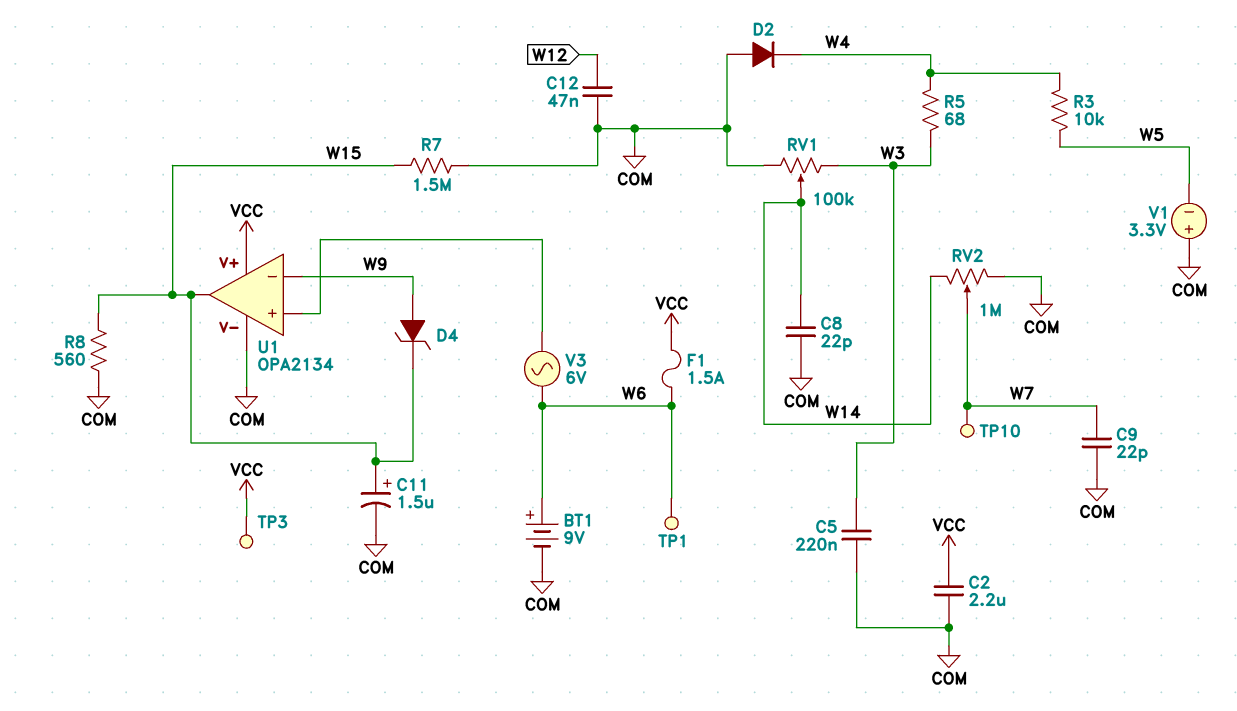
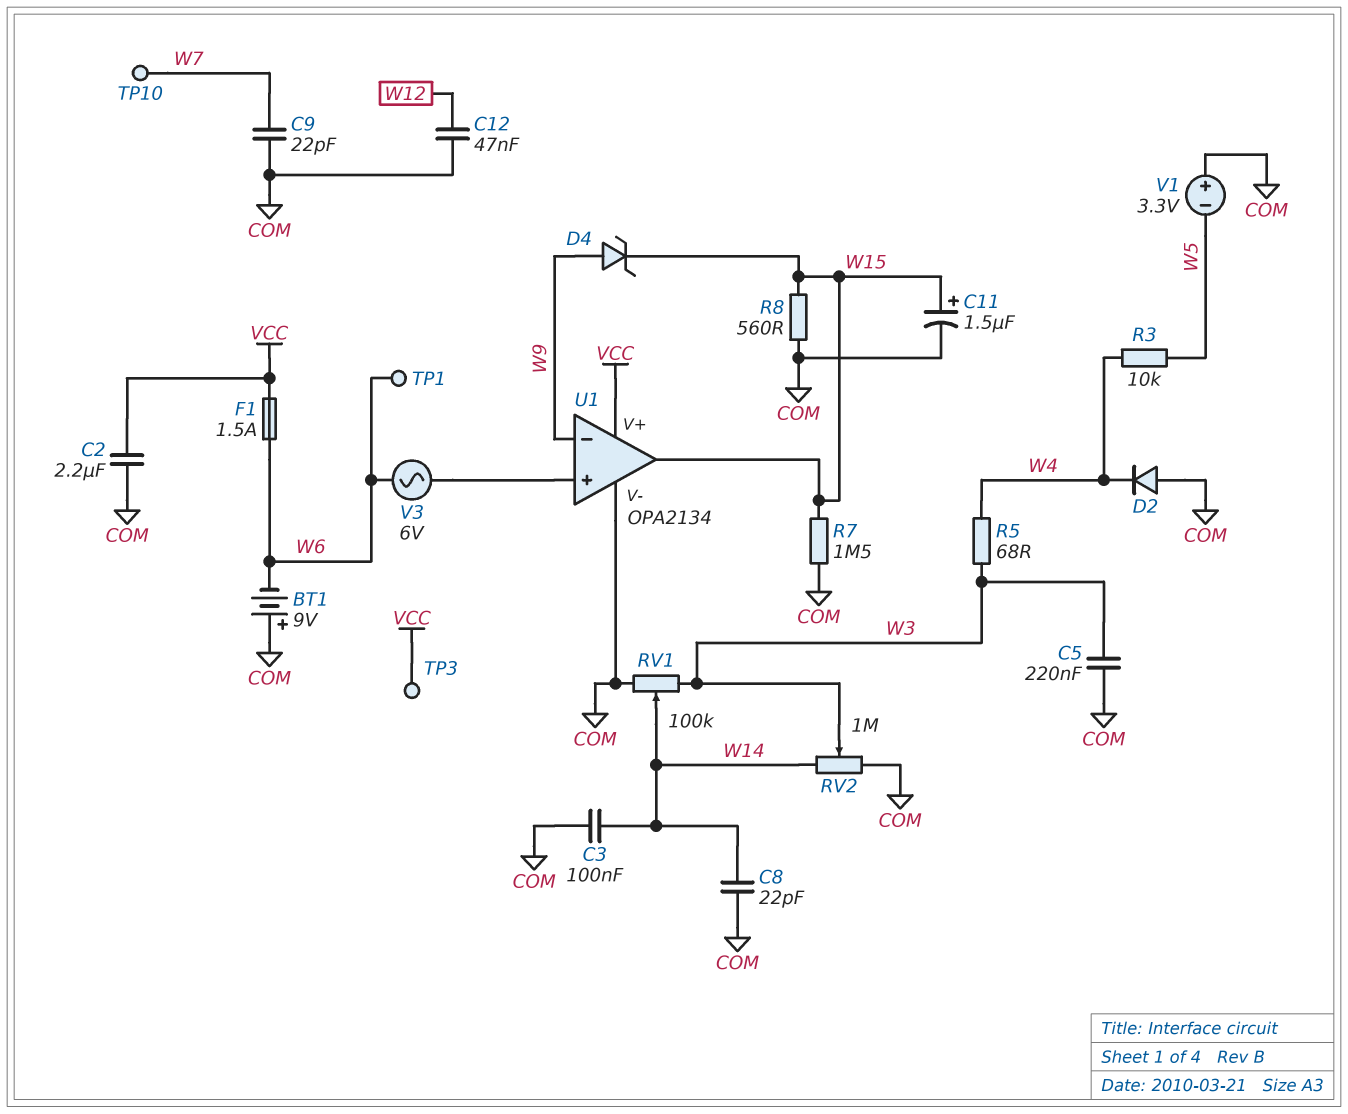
BT1: 9V (plus W6, minus COM) -> 9V (plus COM, minus W6)
C3: none -> 100nF (COM, W14)
RV2: 1M (COM, W14, wiper W7) -> 1M (COM, W14, wiper W3)

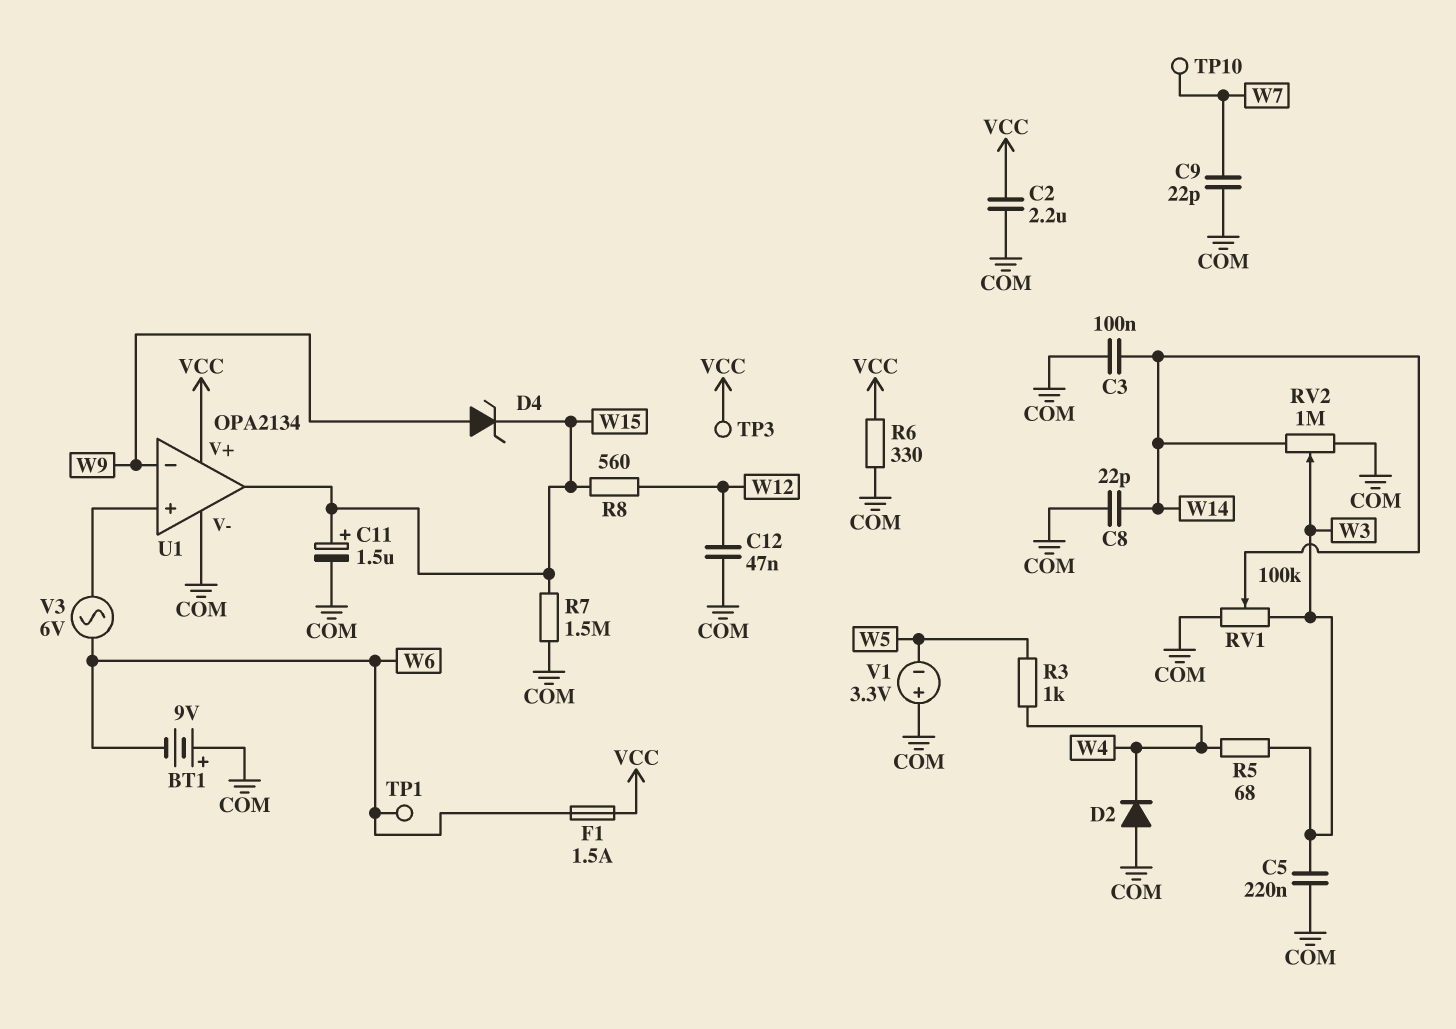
R3: 10k (W4, W5) -> 1k (W4, W5)
R6: none -> 330 (COM, VCC)
R8: 560 (COM, W15) -> 560 (W12, W15)

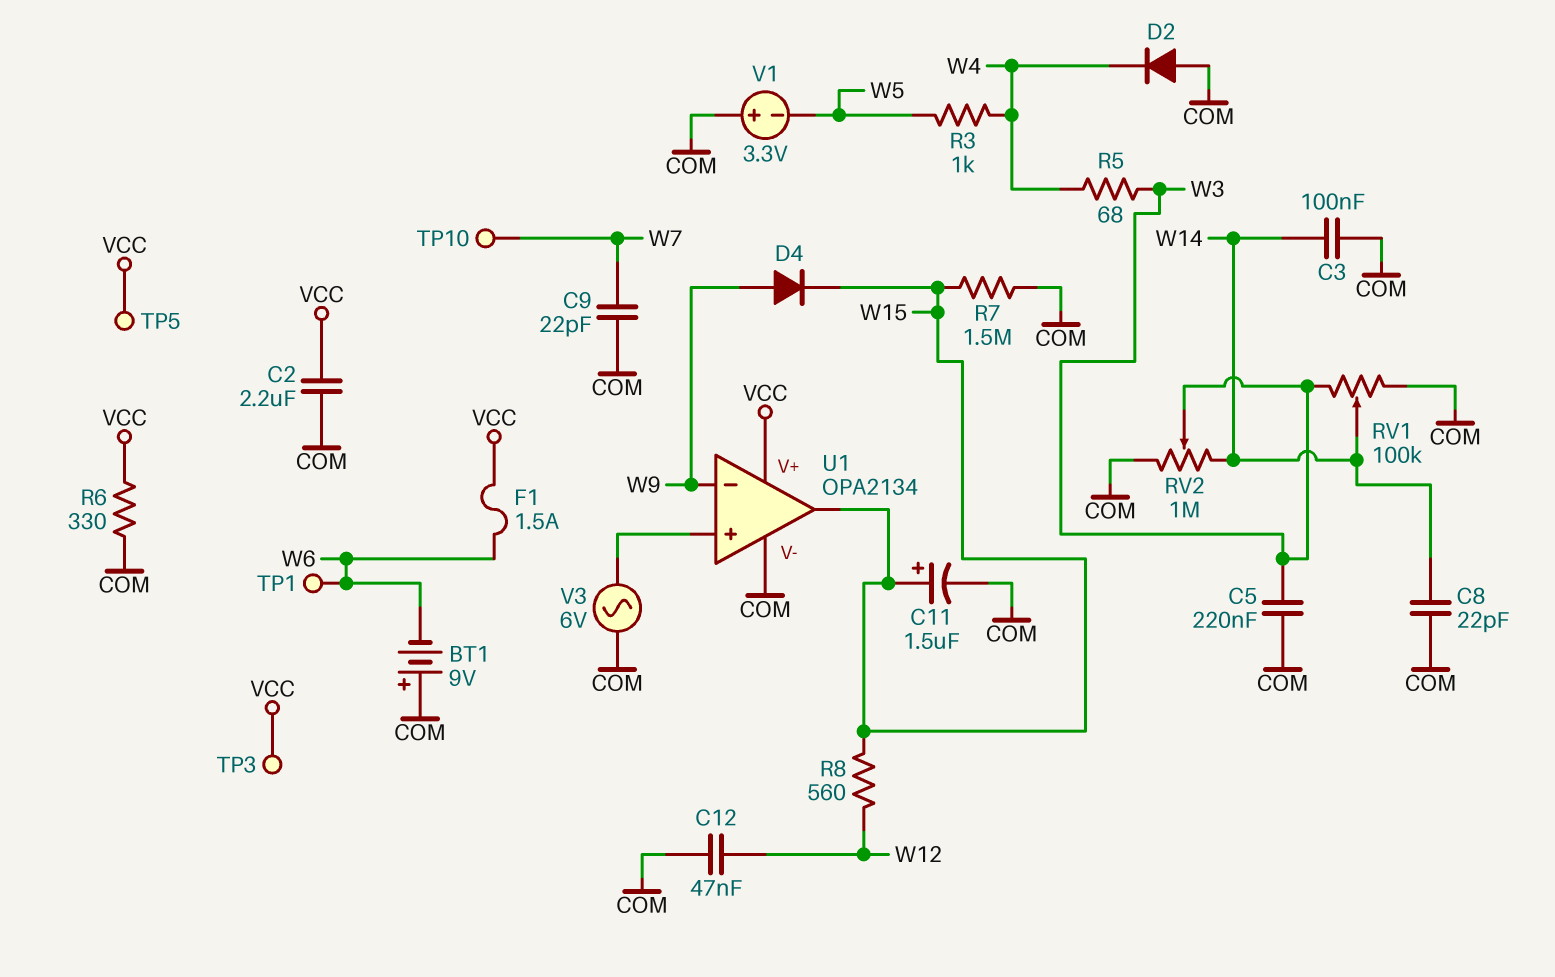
D4: zener (A W9, K W15) -> diode (A W9, K W15)
TP5: none -> test point (VCC)
V3: AC 6V (U1/in+, W6) -> AC 6V (COM, U1/in+)

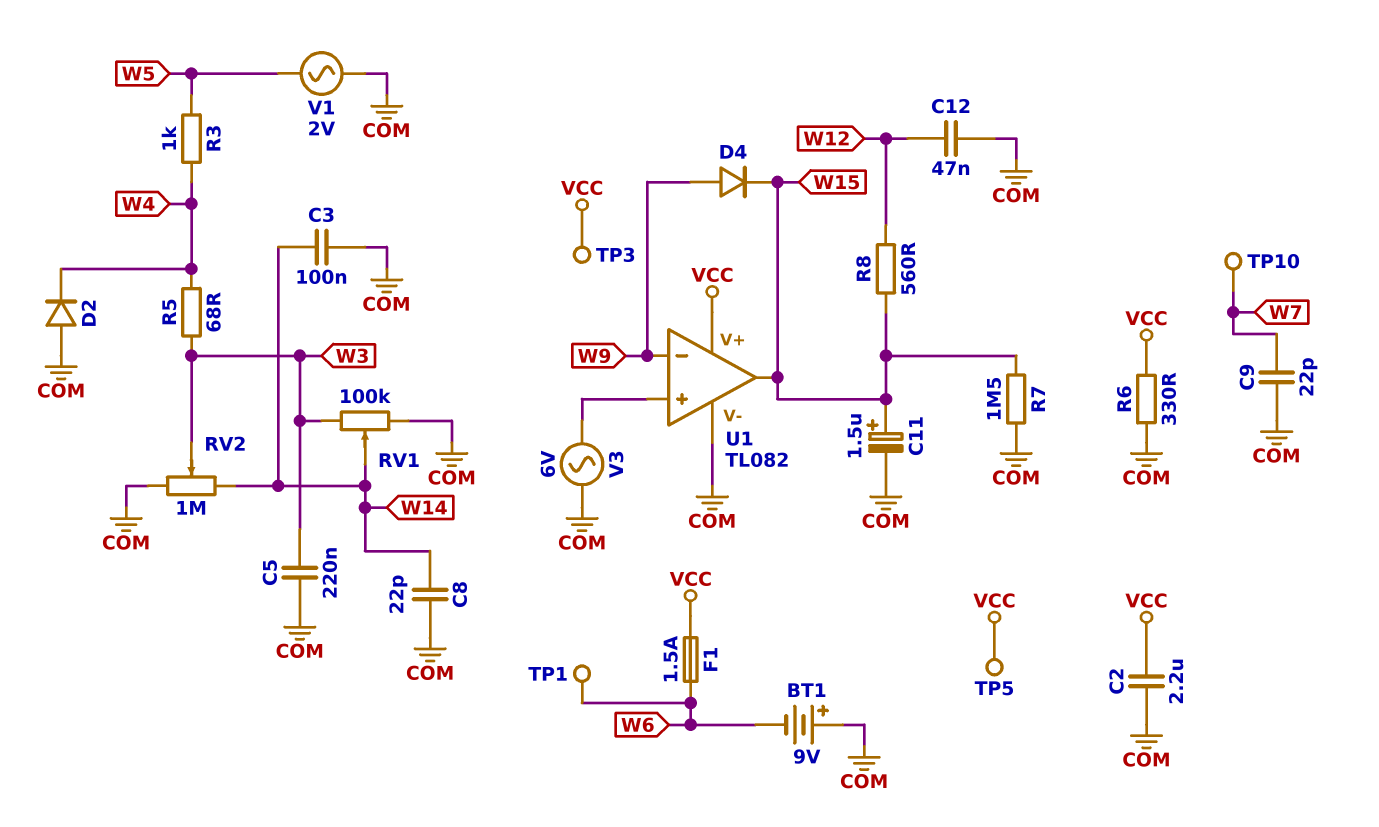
U1: OPA2134 -> TL082
V1: 3.3V (plus COM, minus W5) -> AC 2V (COM, W5)

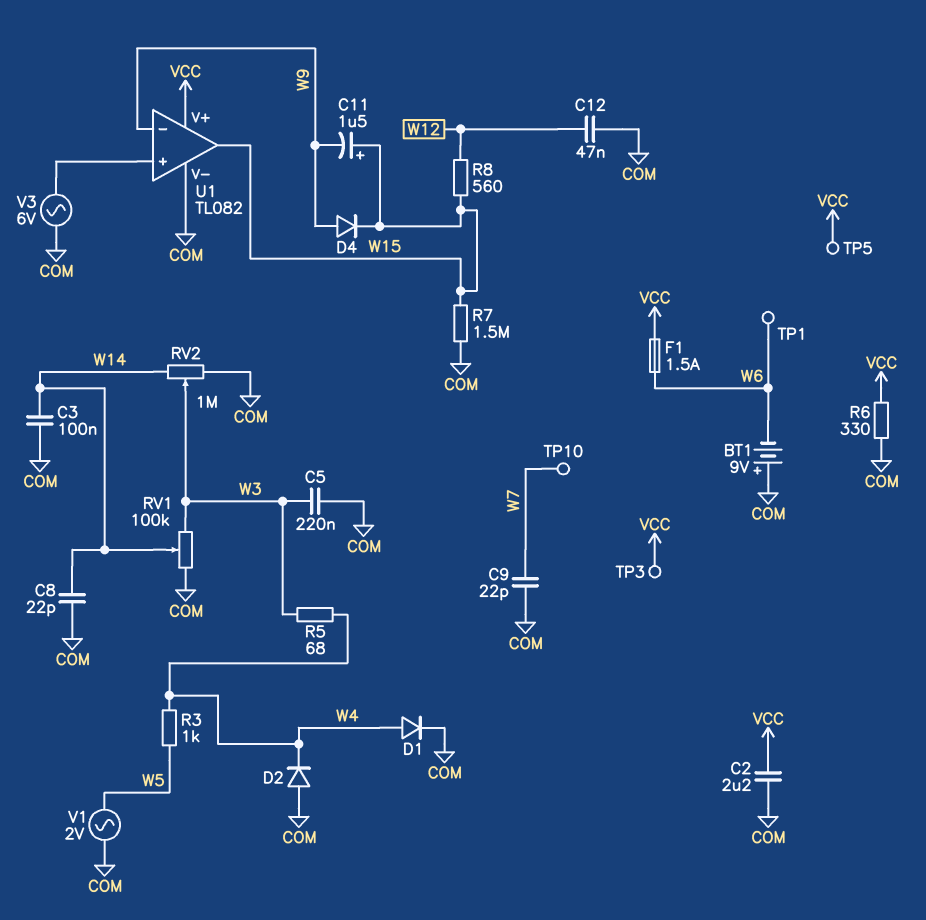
C11: 1.5uF (plus W15, minus COM) -> 1.5uF (plus W15, minus W9)
D1: none -> diode (A W4, K COM)

